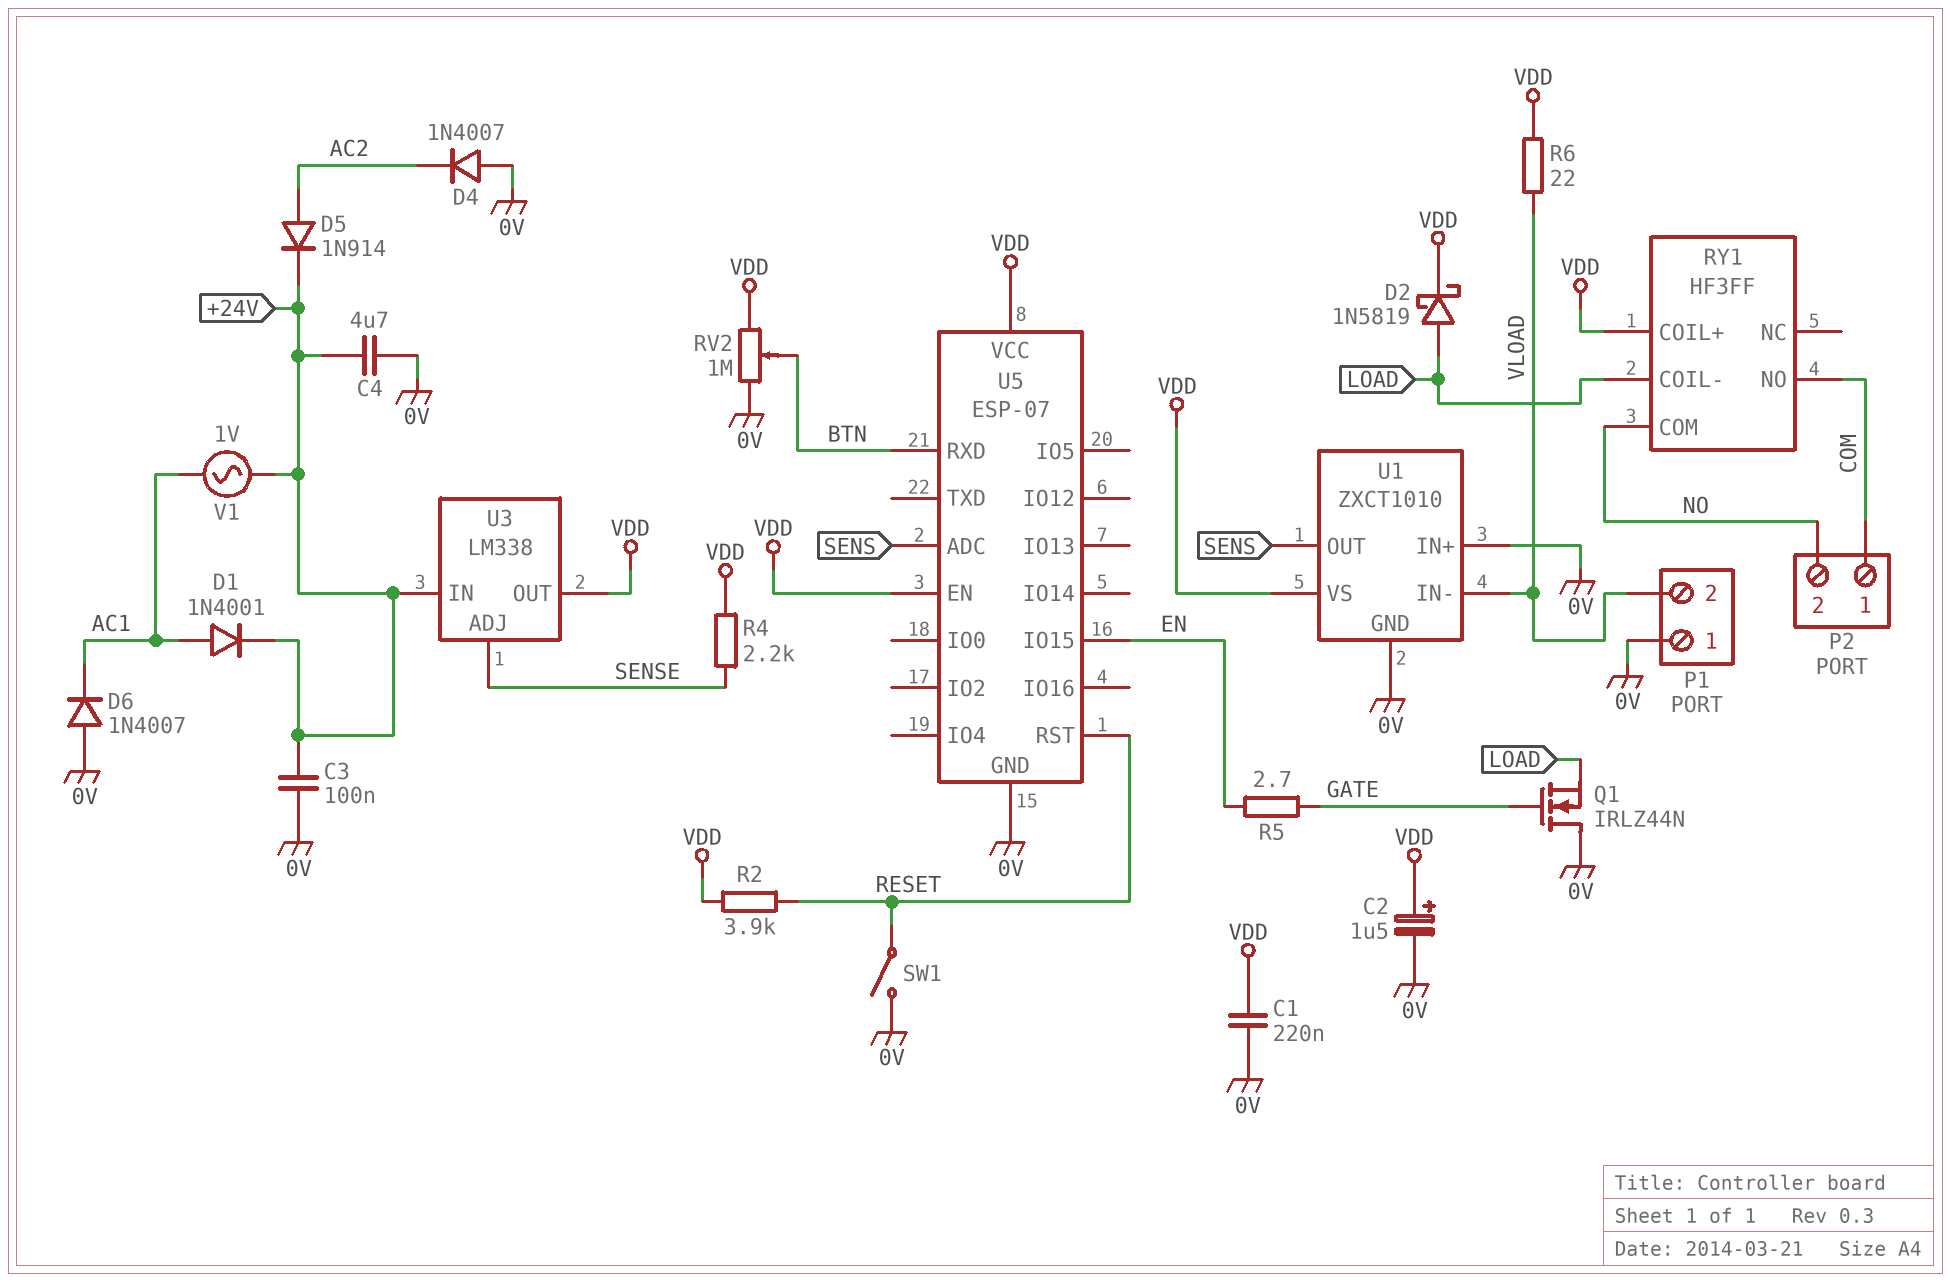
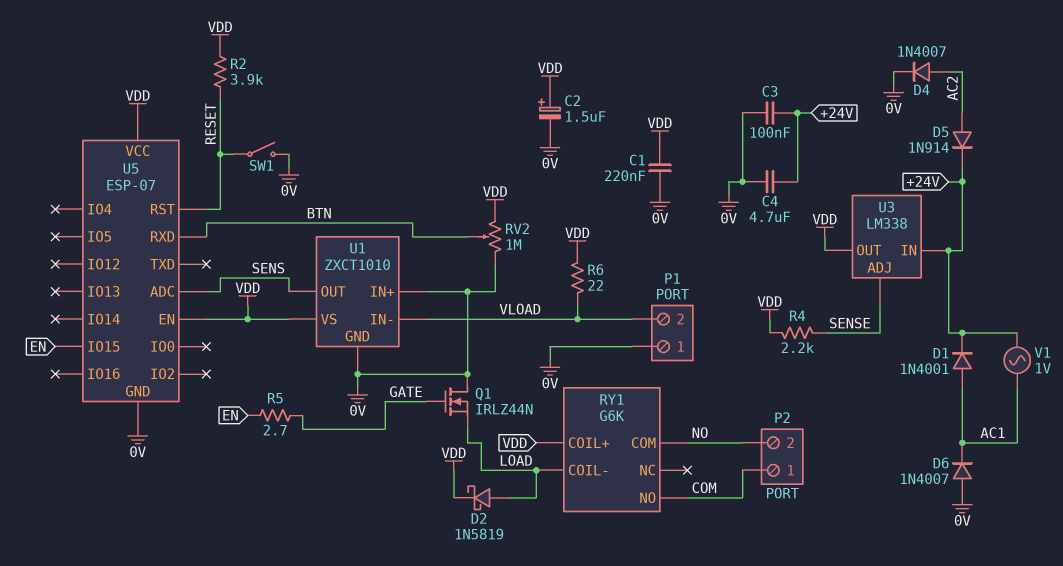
D4: diode 1N4007 (A 0V, K AC2) -> diode 1N4007 (A AC2, K 0V)
RY1: HF3FF -> G6K

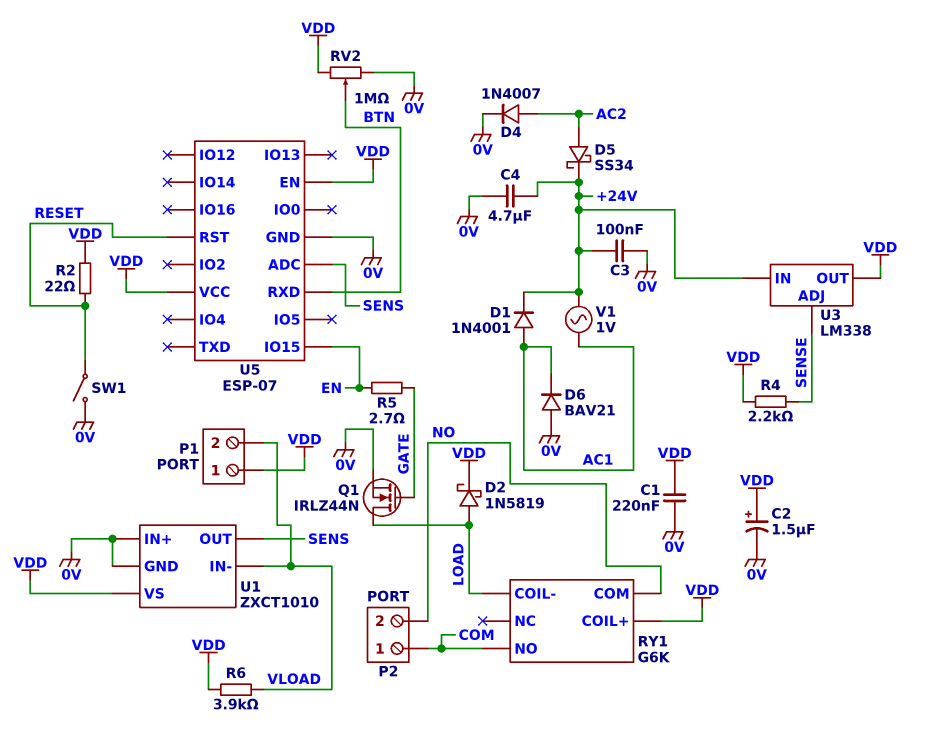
D5: diode 1N914 (A AC2, K +24V) -> schottky SS34 (A AC2, K +24V)
D6: diode 1N4007 (A 0V, K AC1) -> diode BAV21 (A 0V, K AC1)
P1 pin 1: 0V -> VDD
Q1: NMOS IRLZ44N (G GATE, D 0V, S LOAD) -> NMOS IRLZ44N (G GATE, D LOAD, S 0V)
R2: 3.9k (RESET, VDD) -> 22 (RESET, VDD)
R6: 22 (VDD, VLOAD) -> 3.9k (VDD, VLOAD)

